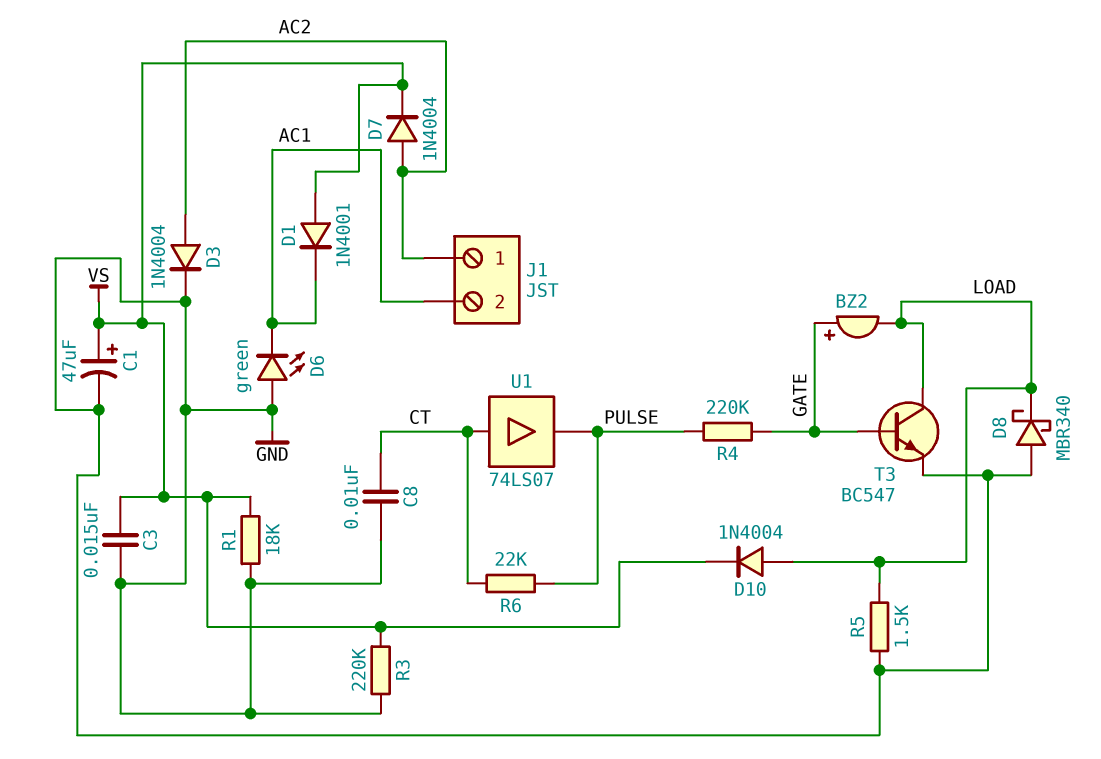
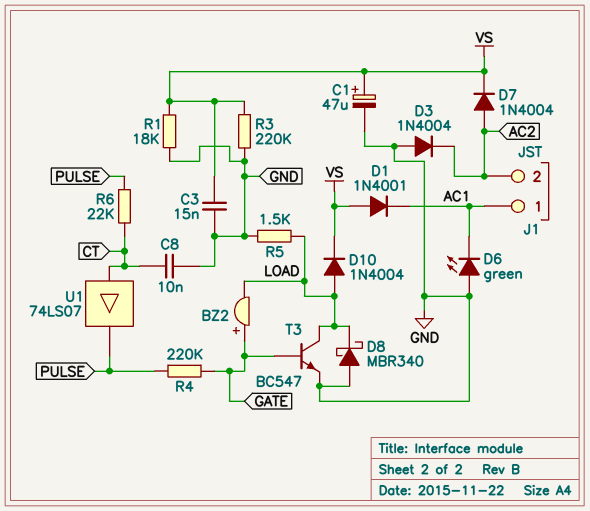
D3: diode 1N4004 (A AC2, K GND) -> diode 1N4004 (A GND, K AC2)
J1 pin 1: AC2 -> AC1
J1 pin 2: AC1 -> AC2

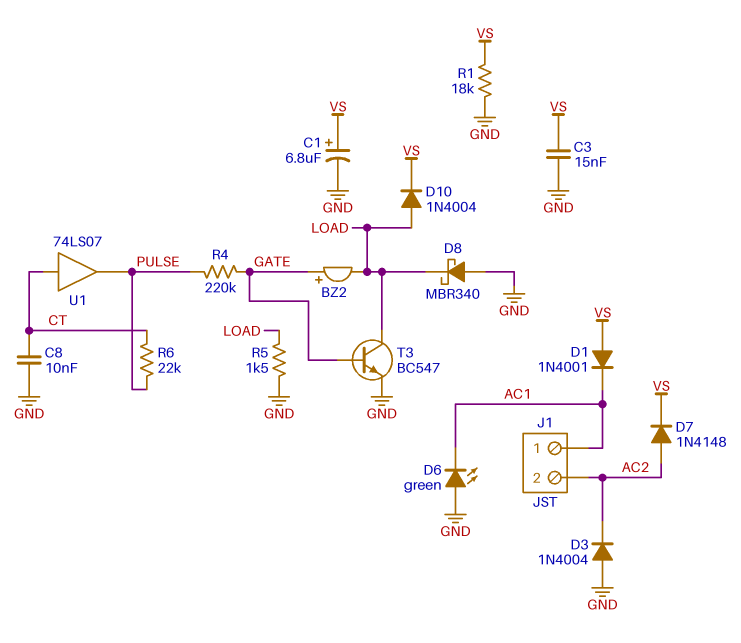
C1: 47uF (plus VS, minus GND) -> 6.8uF (plus VS, minus GND)
D7: diode 1N4004 (A AC2, K VS) -> diode 1N4148 (A AC2, K VS)
R3: 220k (GND, VS) -> none

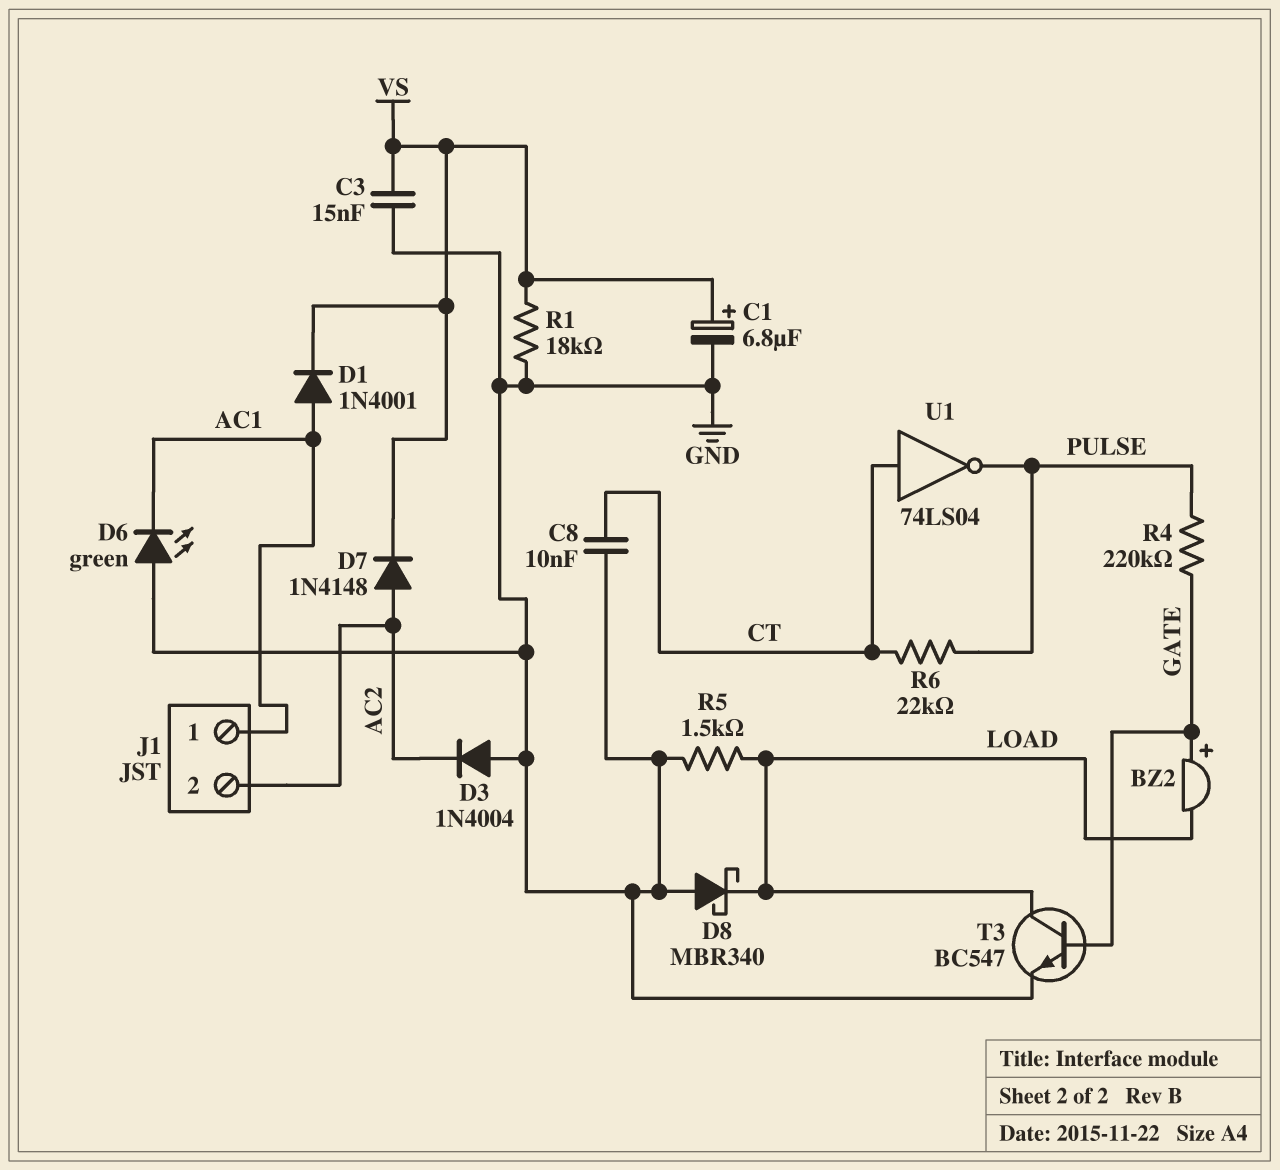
D1: diode 1N4001 (A VS, K AC1) -> diode 1N4001 (A AC1, K VS)
D10: diode 1N4004 (A LOAD, K VS) -> none
U1: buffer 74LS07 (in CT, out PULSE) -> NOT 74LS04 (in CT, out PULSE)

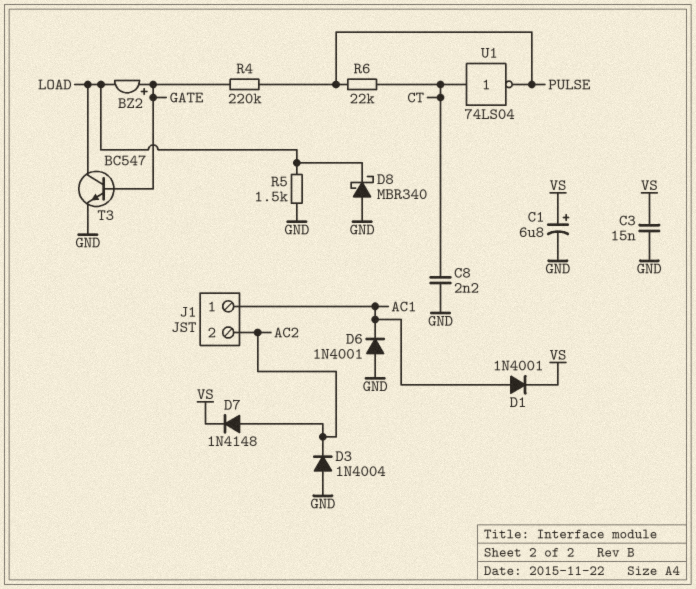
C8: 10nF (CT, GND) -> 2.2nF (CT, GND)
D6: LED green (A GND, K AC1) -> diode 1N4001 (A GND, K AC1)
R1: 18k (GND, VS) -> none

